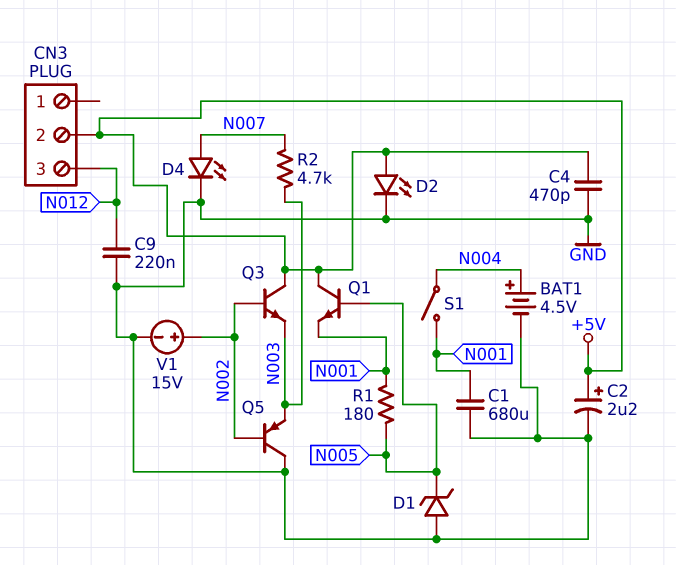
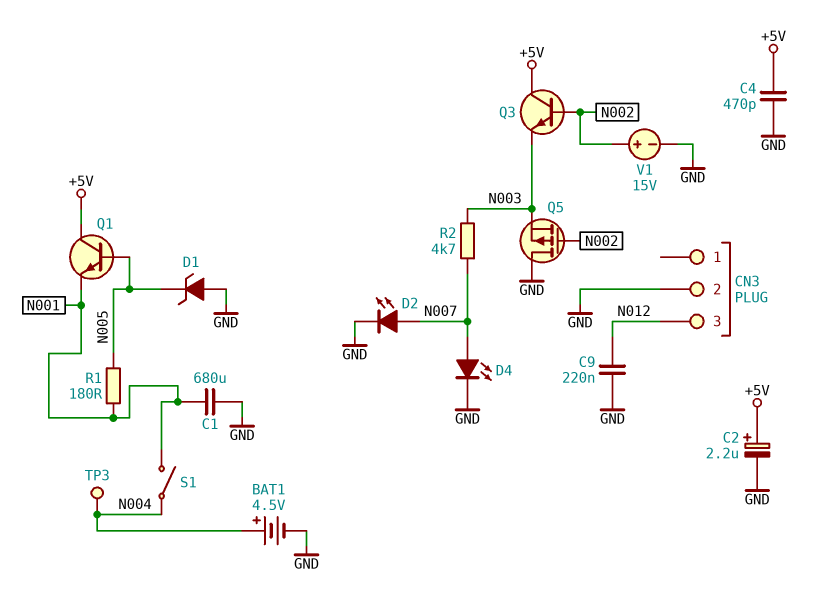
CN3 pin 2: +5V -> GND
D2: LED (A +5V, K GND) -> LED (A N007, K GND)
Q5: PNP (B N002, C GND, E N003) -> PMOS (G N002, D GND, S N003)
TP3: none -> test point (N004)

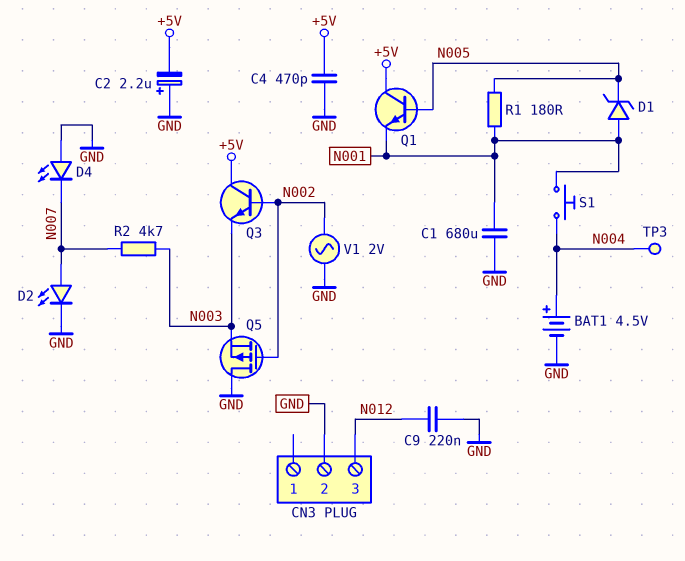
C2: 2.2uF (plus +5V, minus GND) -> 2.2uF (plus GND, minus +5V)
D1: zener (A GND, K N005) -> zener (A N001, K N005)
D4: LED (A N007, K GND) -> LED (A GND, K N007)
S1: switch (N001, N004) -> button (N001, N004)
V1: 15V (plus N002, minus GND) -> AC 2V (GND, N002)

